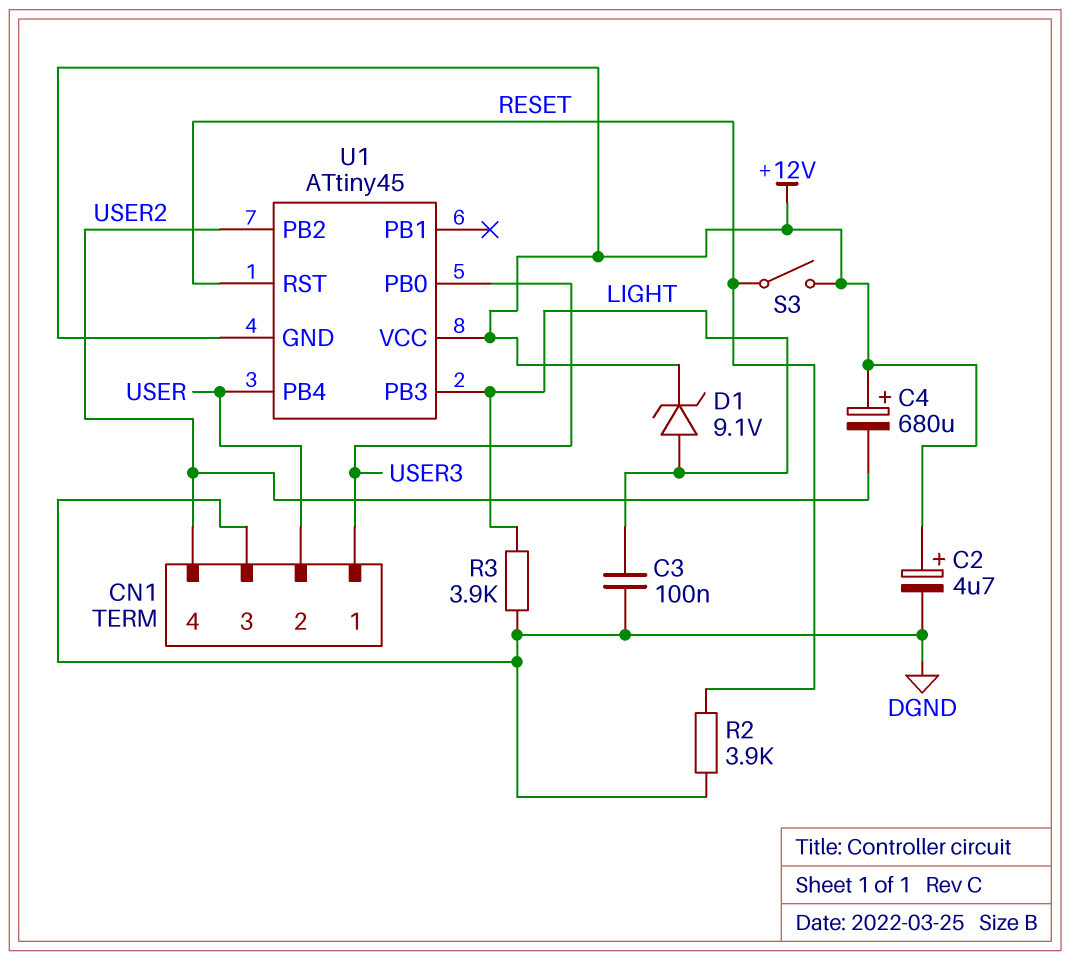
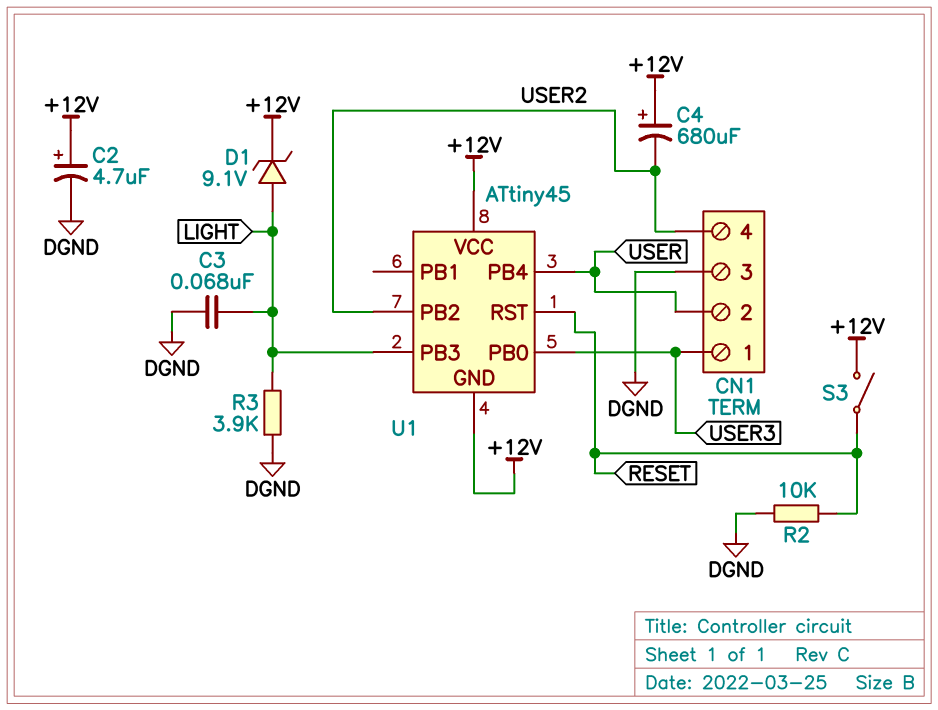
C3: 100nF (DGND, LIGHT) -> 68nF (DGND, LIGHT)
R2: 3.9k (DGND, RESET) -> 10k (DGND, RESET)

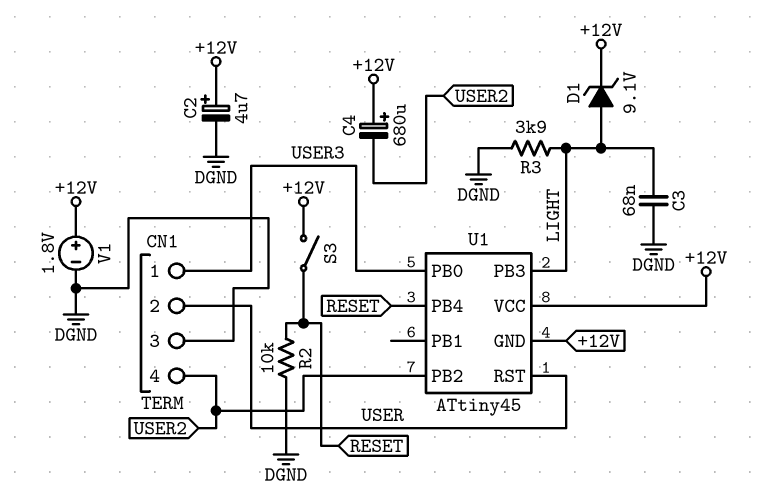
U1 pin PB4: USER -> RESET
U1 pin RST: RESET -> USER
V1: none -> 1.8V (plus +12V, minus DGND)

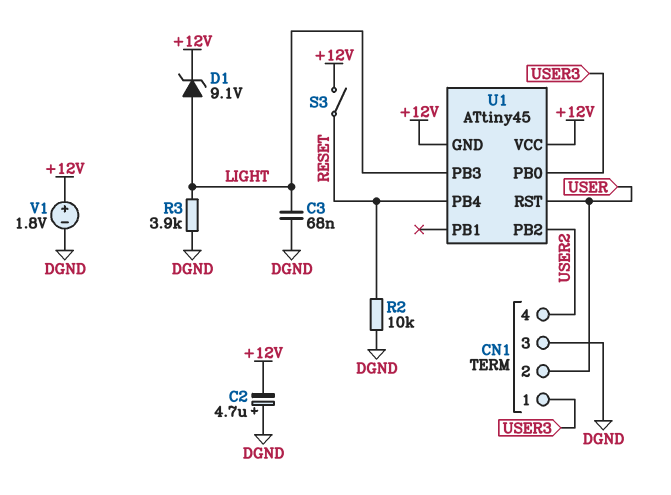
C2: 4.7uF (plus +12V, minus DGND) -> 4.7uF (plus DGND, minus +12V)
C4: 680uF (plus +12V, minus USER2) -> none

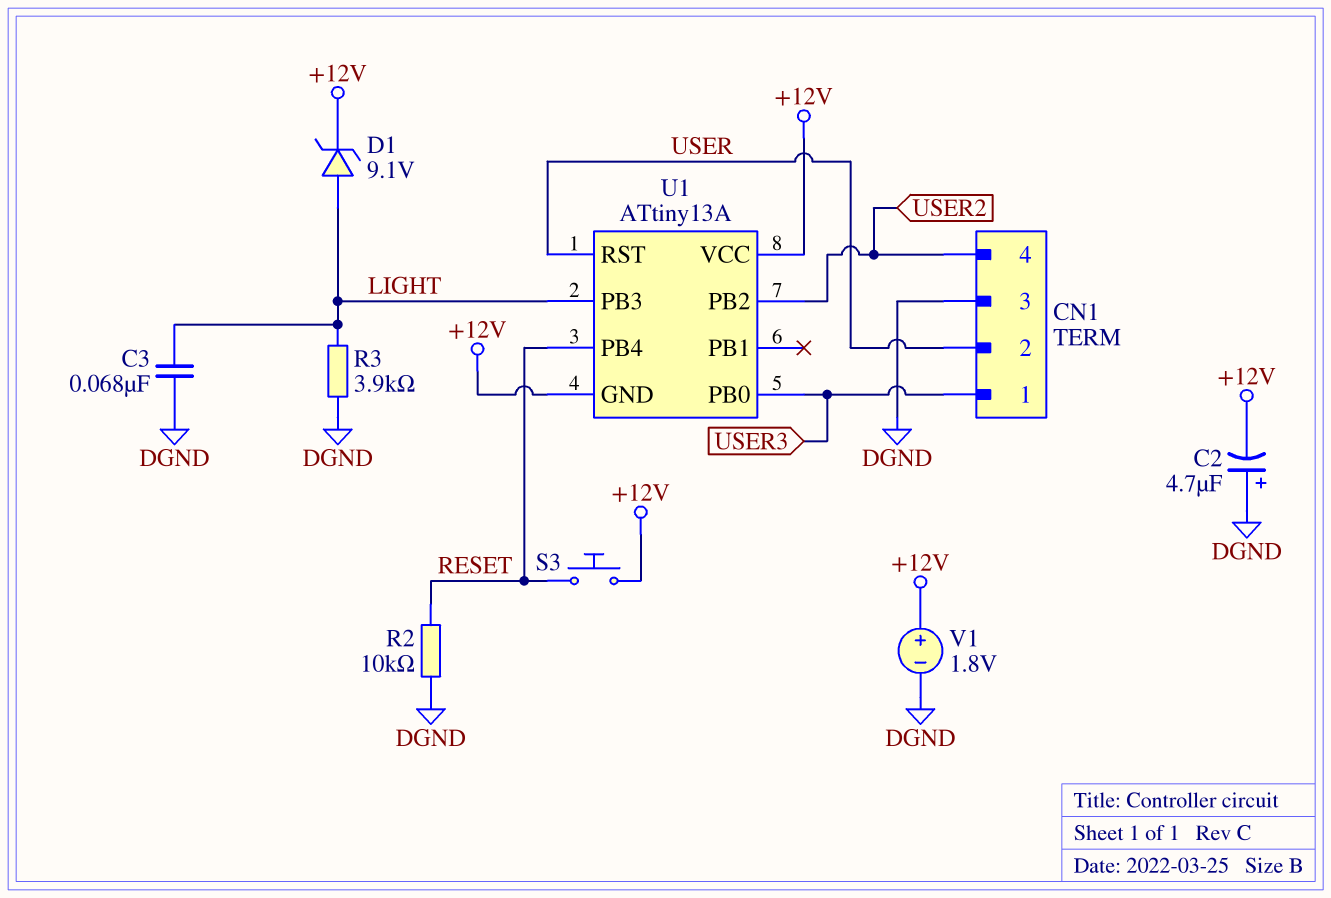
S3: switch (+12V, RESET) -> button (+12V, RESET)
U1: ATtiny45 -> ATtiny13A

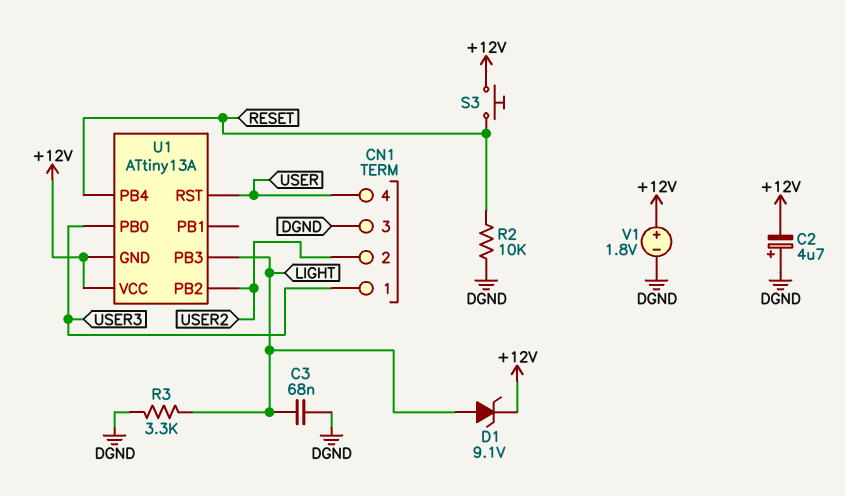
CN1 pin 2: USER -> USER2
CN1 pin 4: USER2 -> USER
R3: 3.9k (DGND, LIGHT) -> 3.3k (DGND, LIGHT)

